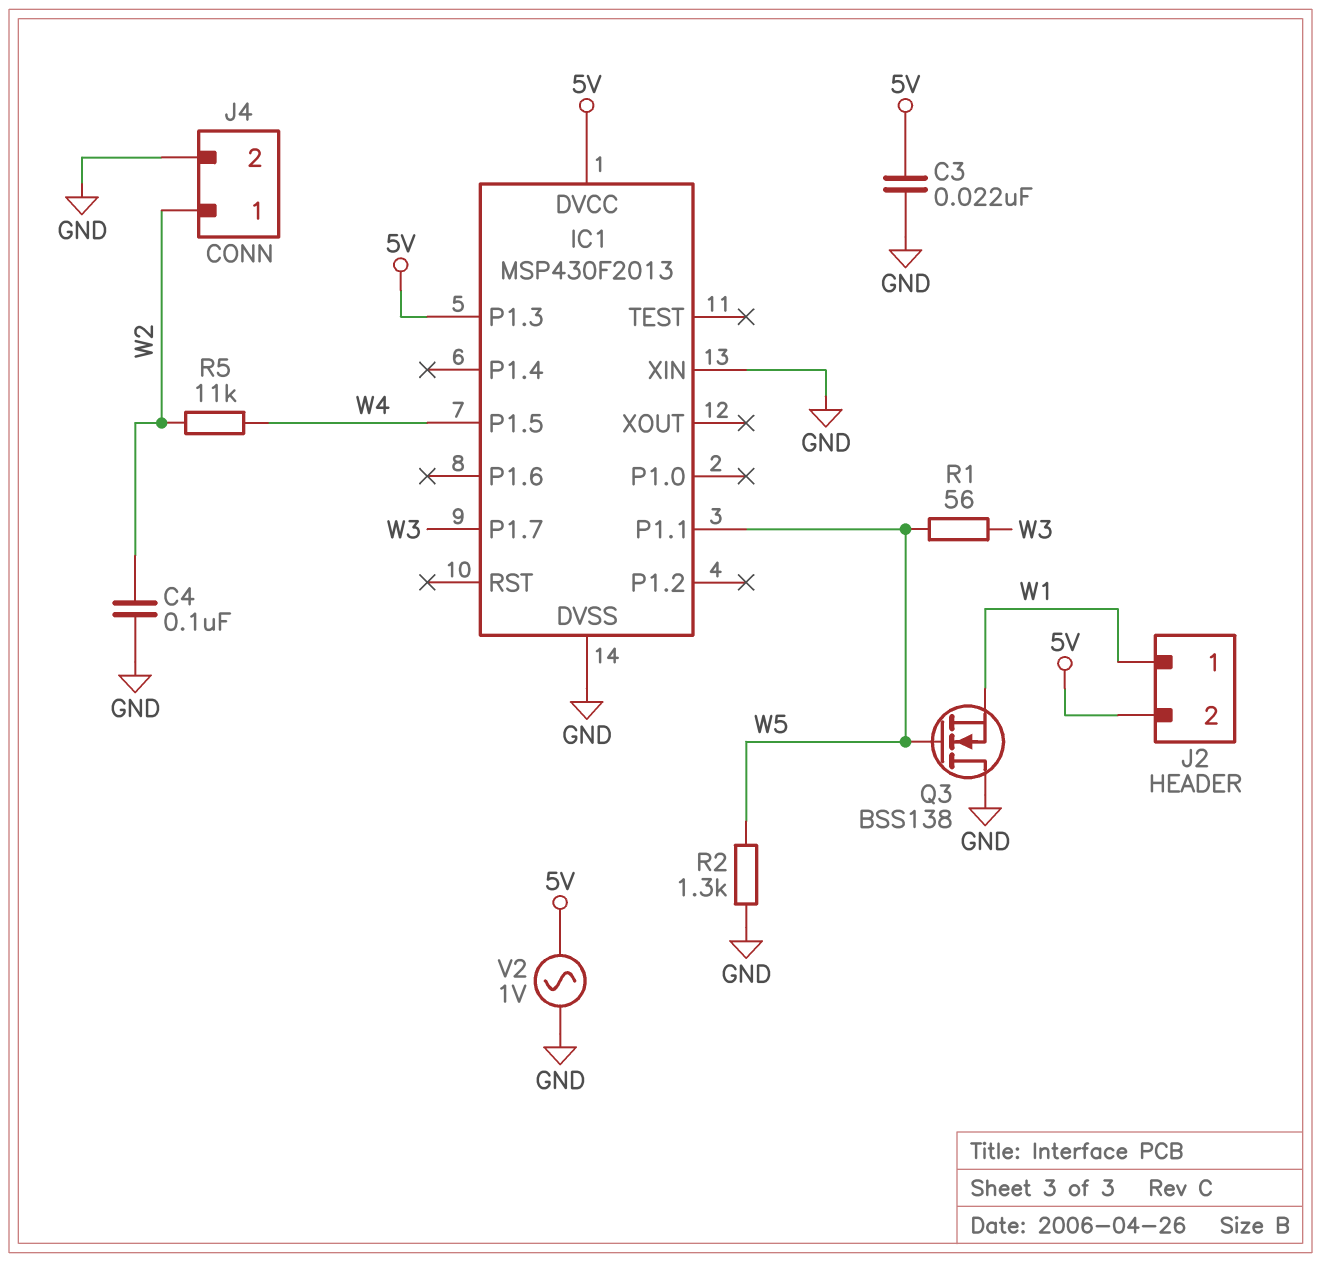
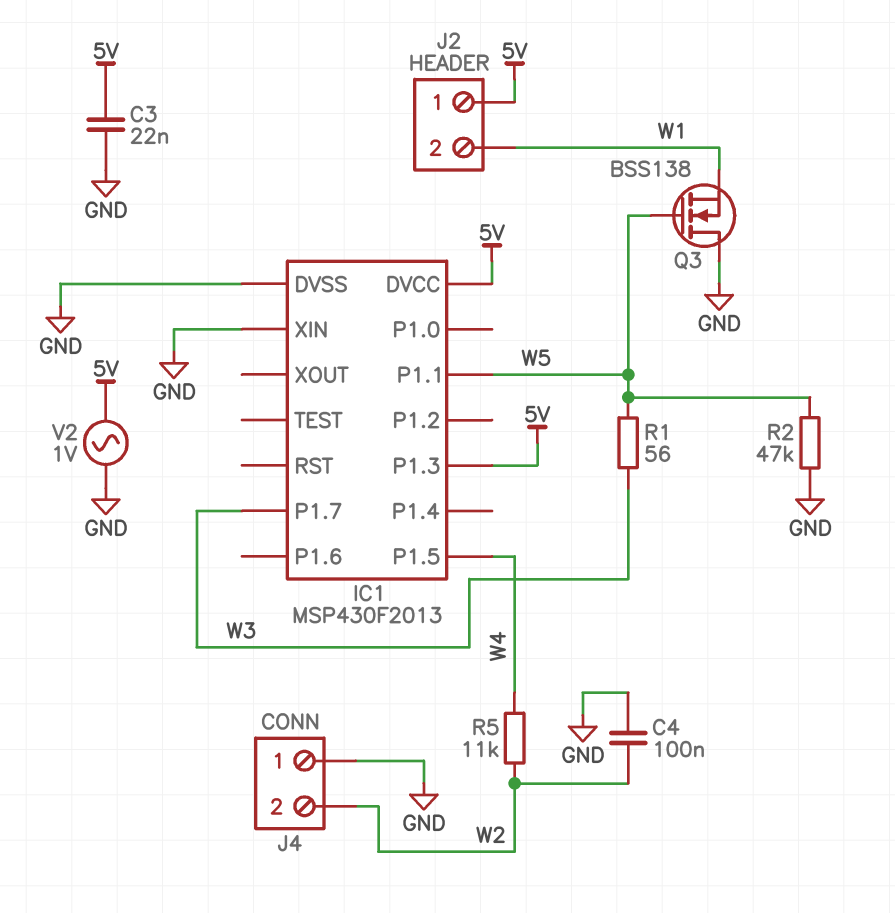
J2 pin 1: W1 -> 5V
J2 pin 2: 5V -> W1
J4 pin 1: W2 -> GND
J4 pin 2: GND -> W2
R2: 1.3k (GND, W5) -> 47k (GND, W5)

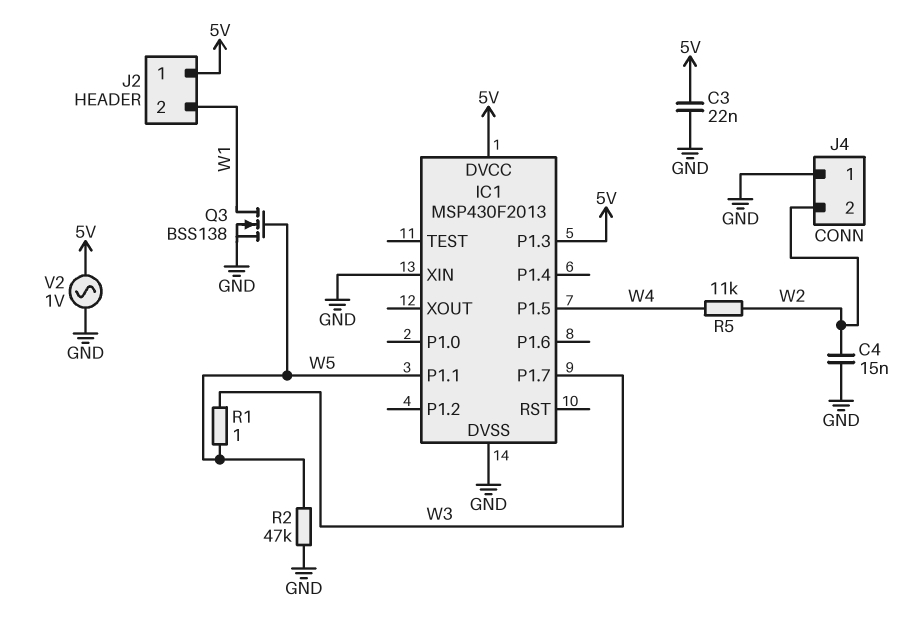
C4: 100nF (GND, W2) -> 15nF (GND, W2)
Q3: NMOS BSS138 (G W5, D GND, S W1) -> NMOS BSS138 (G W5, D W1, S GND)
R1: 56 (W3, W5) -> 1 (W3, W5)

